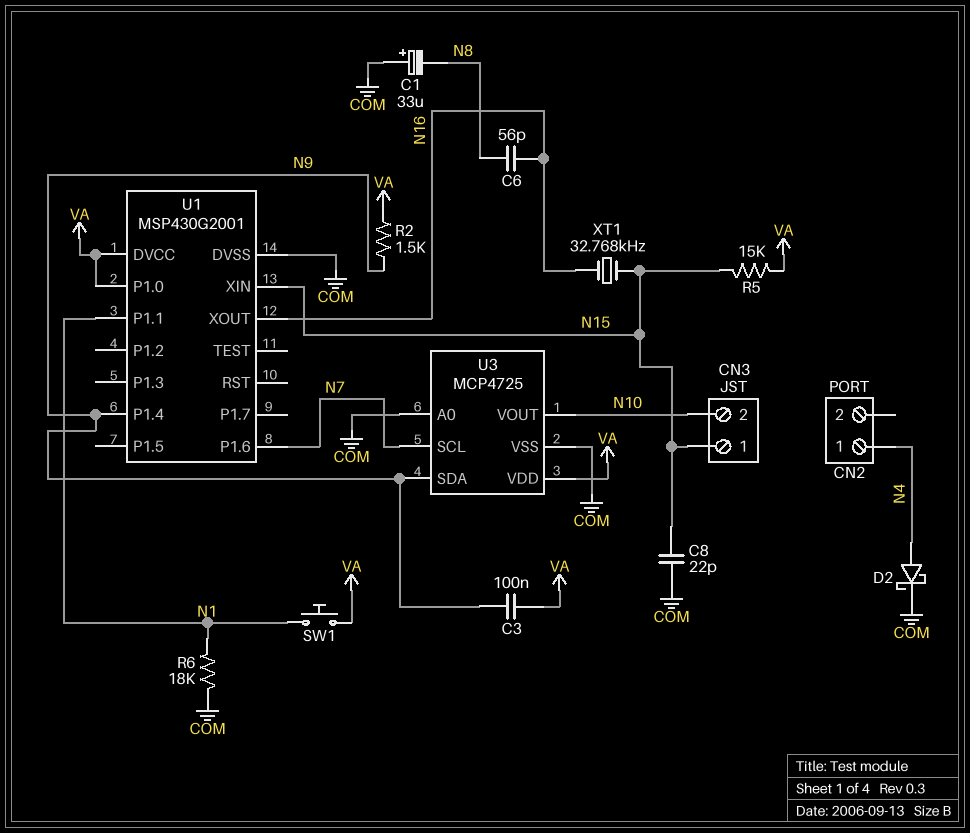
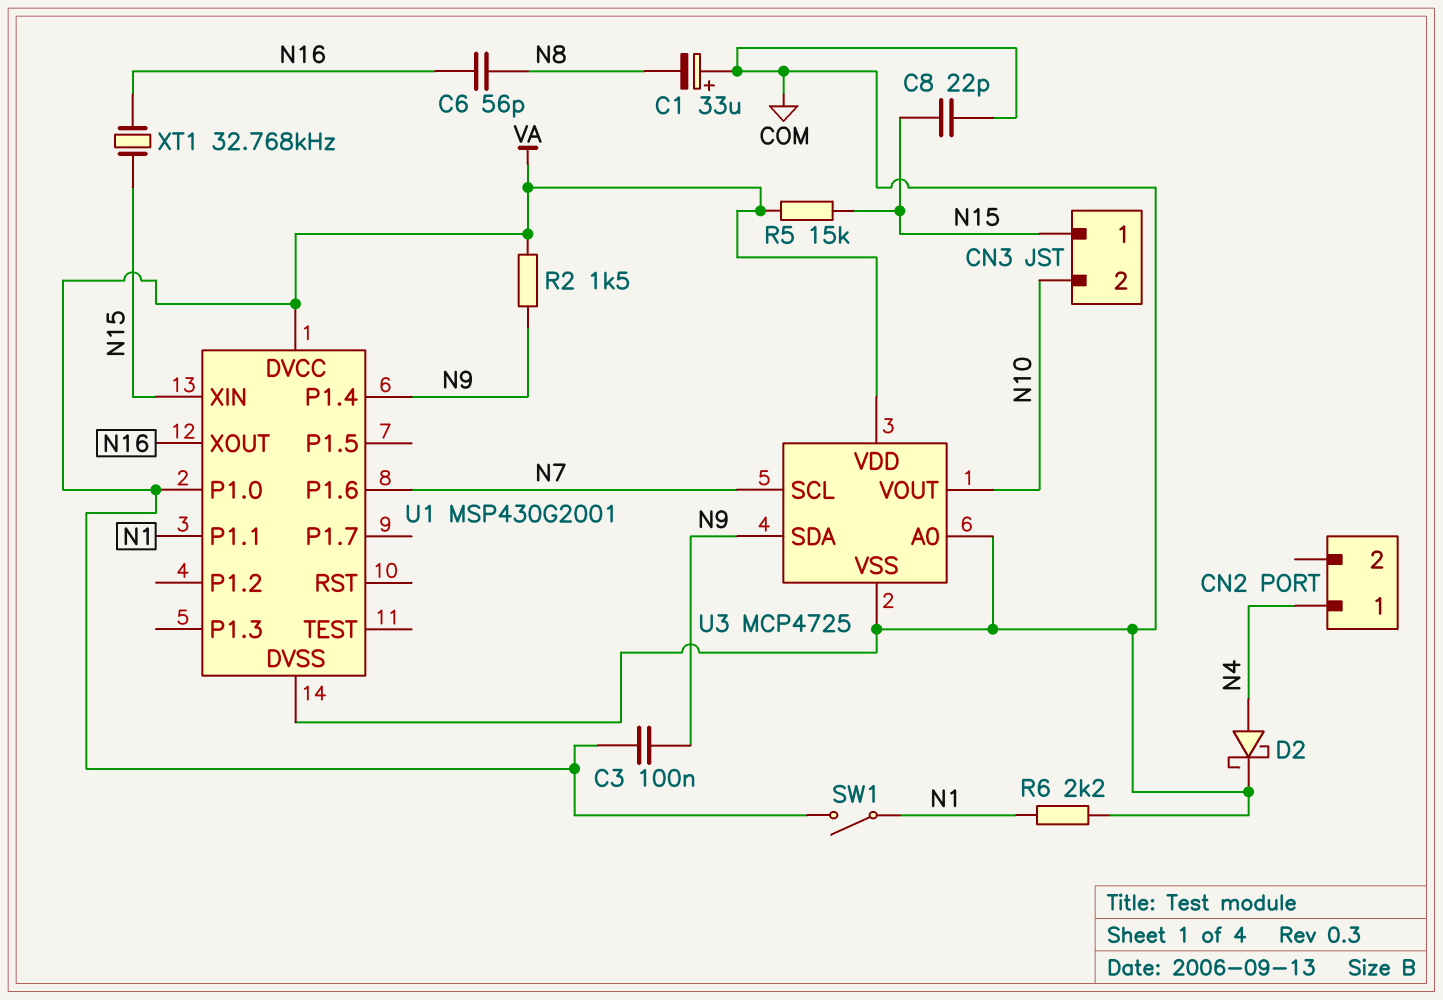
R6: 18k (COM, N1) -> 2.2k (COM, N1)
SW1: button (N1, VA) -> switch (N1, VA)

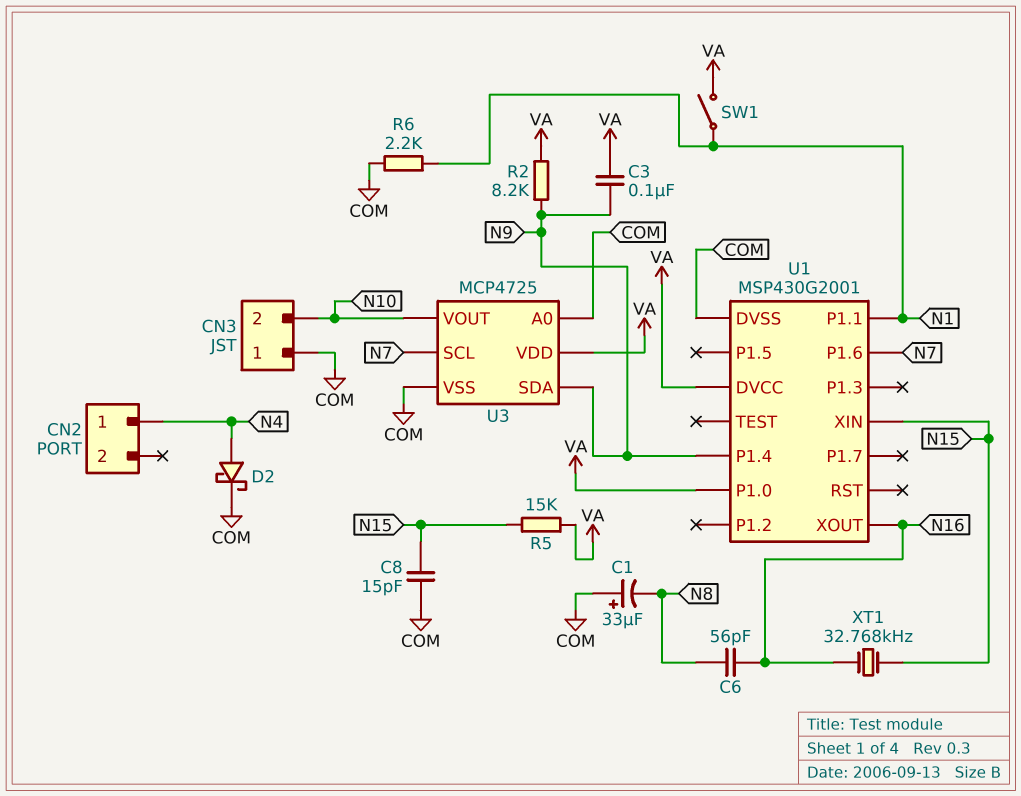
C8: 22pF (COM, N15) -> 15pF (COM, N15)
CN3 pin 1: N15 -> COM
R2: 1.5k (N9, VA) -> 8.2k (N9, VA)

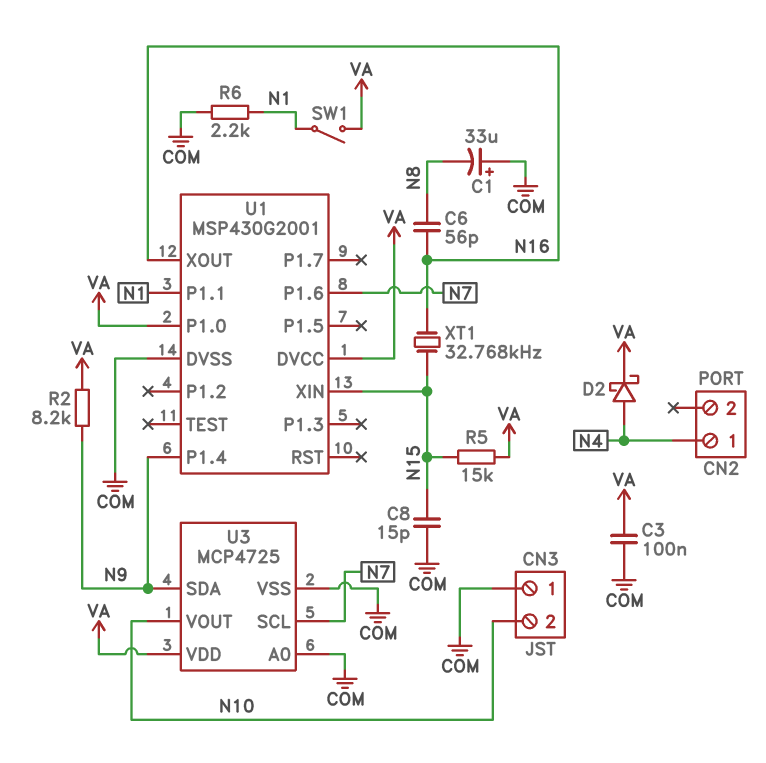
C3: 100nF (N9, VA) -> 100nF (COM, VA)
D2: schottky (A N4, K COM) -> schottky (A N4, K VA)

